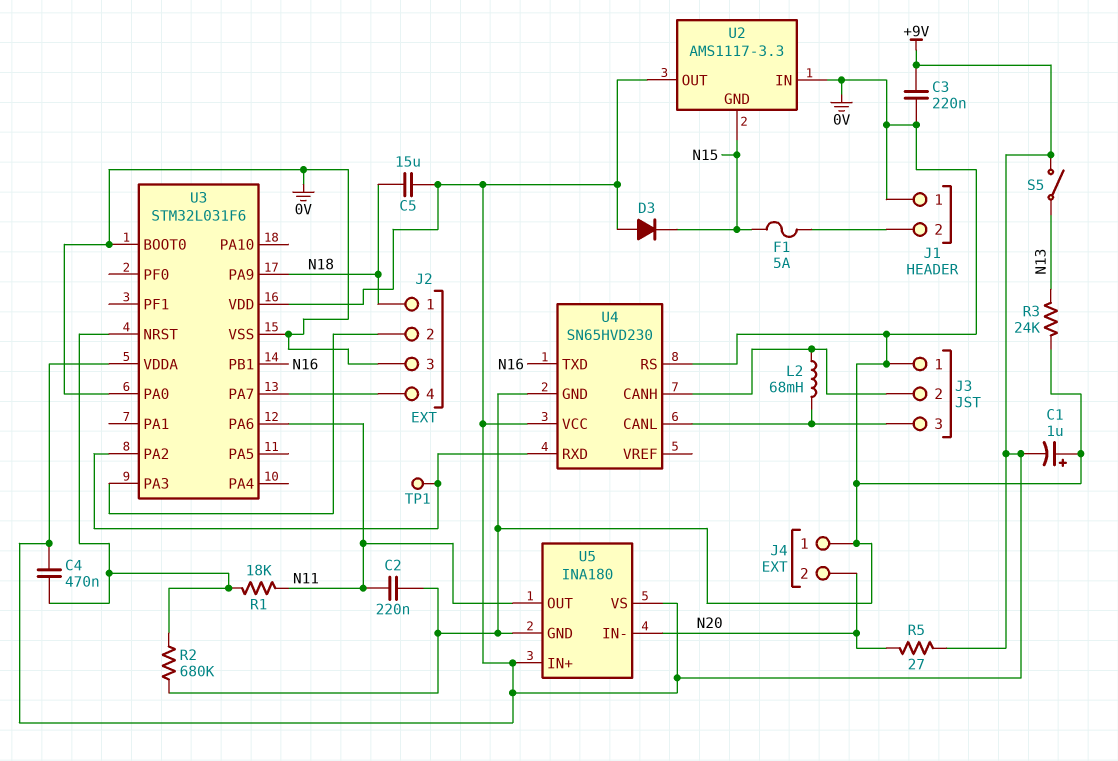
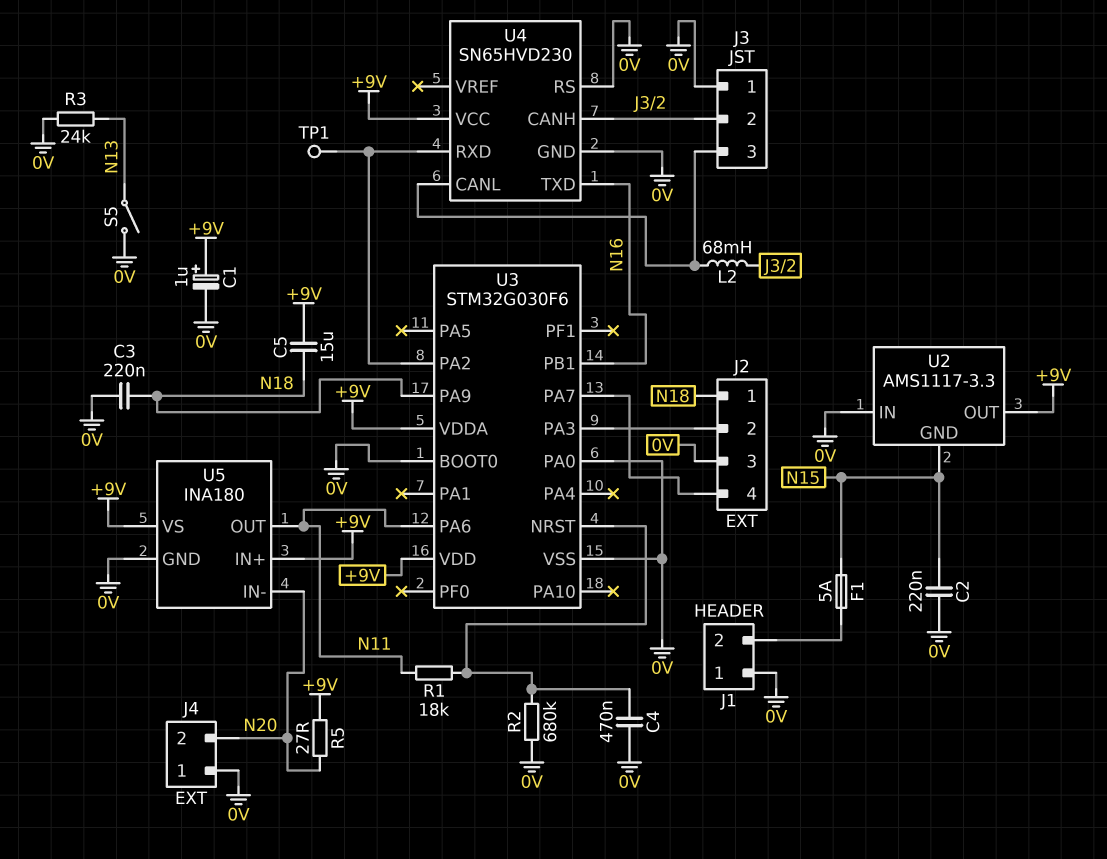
C1: 1uF (plus 0V, minus +9V) -> 1uF (plus +9V, minus 0V)
C2: 220nF (0V, N11) -> 220nF (0V, N15)
C3: 220nF (+9V, 0V) -> 220nF (0V, N18)
C4: 470nF (+9V, U3/NRST) -> 470nF (0V, U3/NRST)
D3: diode (A +9V, K N15) -> none
S5: switch (+9V, N13) -> switch (0V, N13)
U3: STM32L031F6 -> STM32G030F6

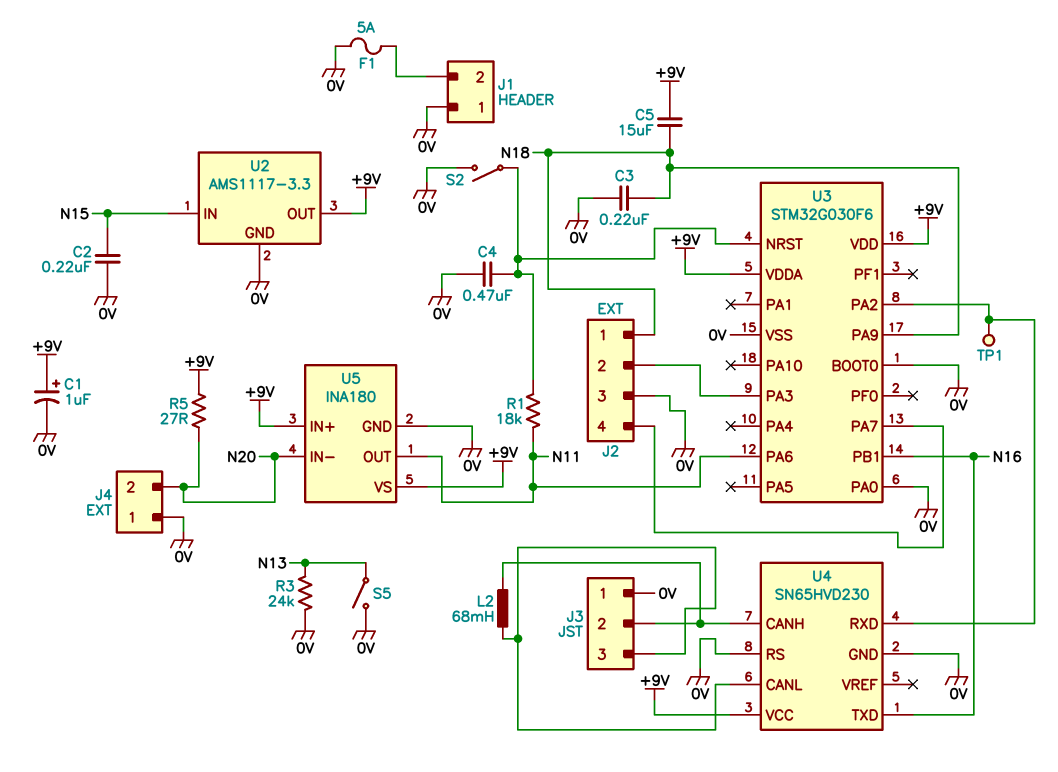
F1: 5A (J1/2, N15) -> 5A (0V, J1/2)
R2: 680k (0V, U3/NRST) -> none
S2: none -> switch (0V, U3/NRST)
U2 pin GND: N15 -> 0V
U2 pin IN: 0V -> N15

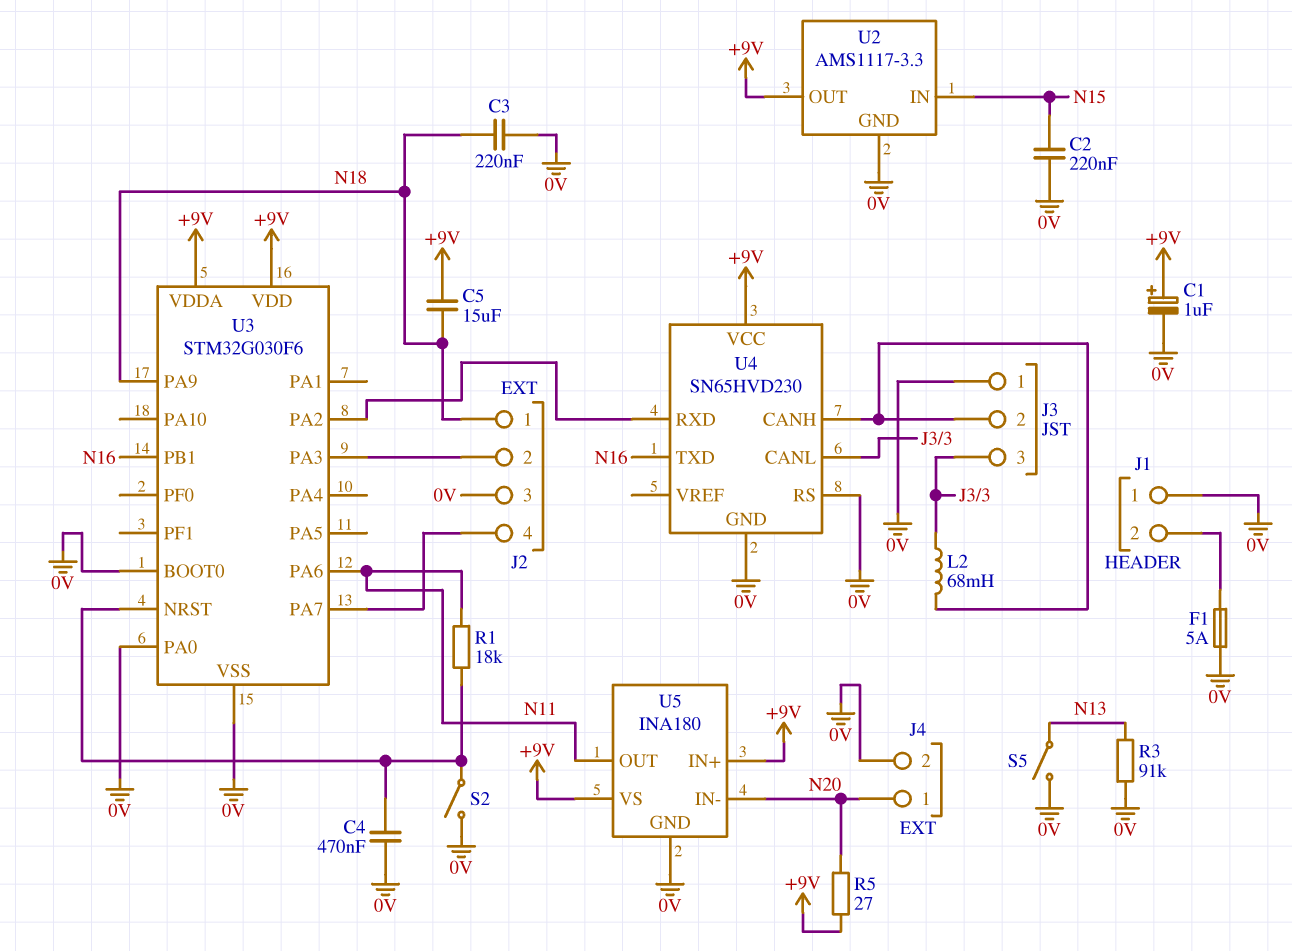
J4 pin 1: 0V -> N20
J4 pin 2: N20 -> 0V
R3: 24k (0V, N13) -> 91k (0V, N13)
TP1: test point (U3/PA2) -> none

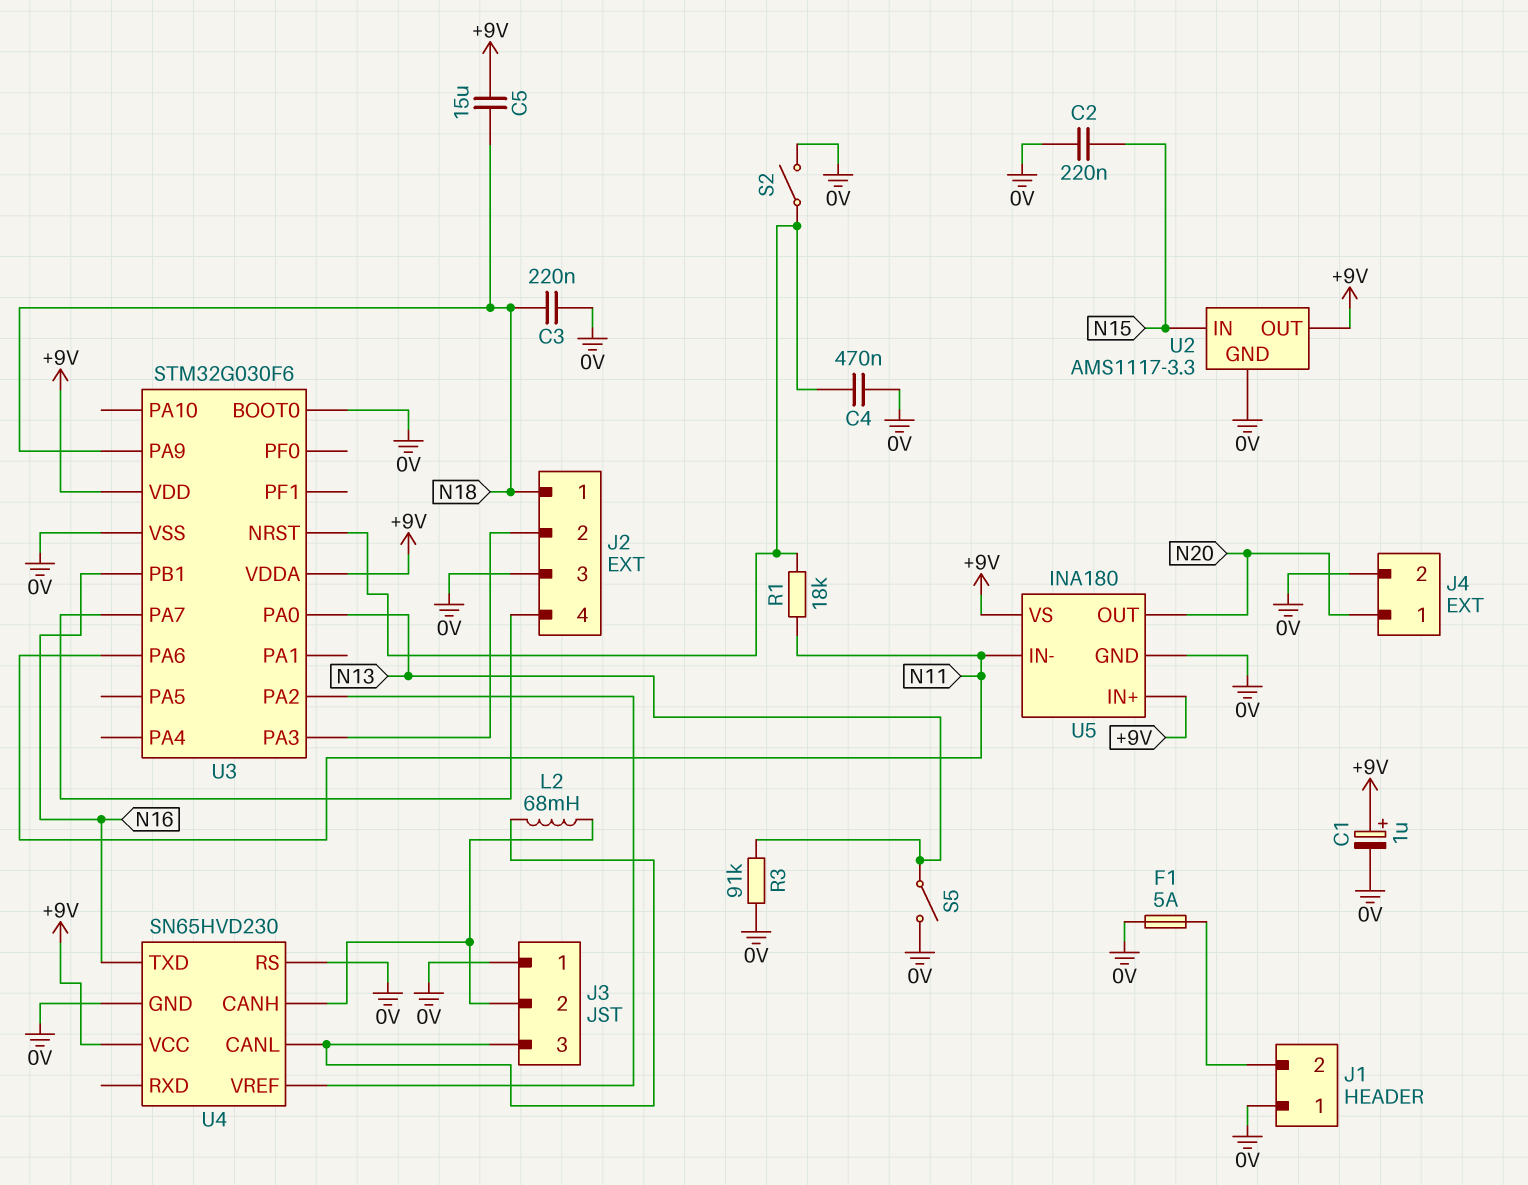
R5: 27 (+9V, N20) -> none
U3 pin PA0: 0V -> N13
U4 pin RXD: U3/PA2 -> none
U4 pin VREF: none -> U3/PA2
U5 pin IN-: N20 -> N11
U5 pin OUT: N11 -> N20

